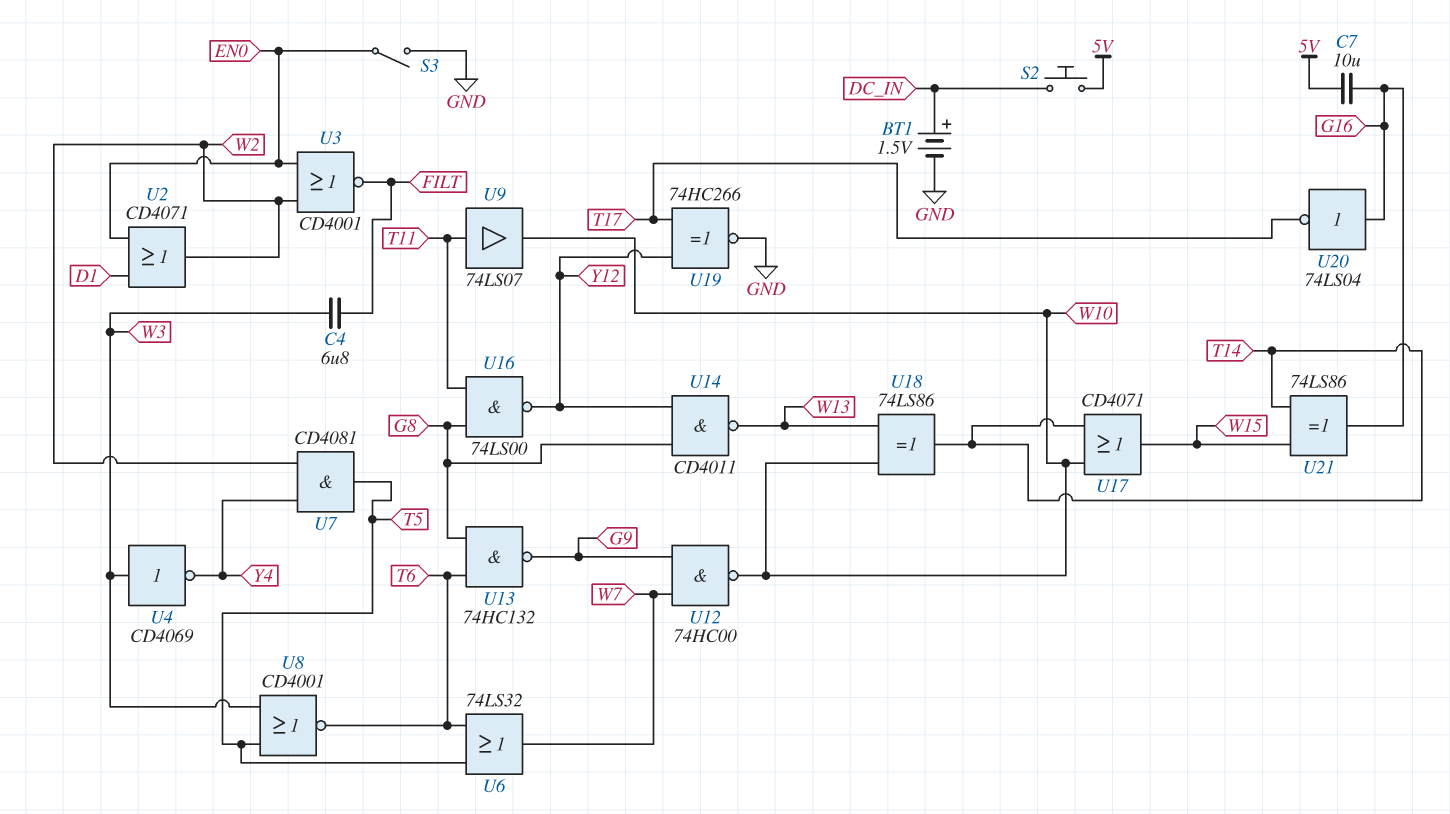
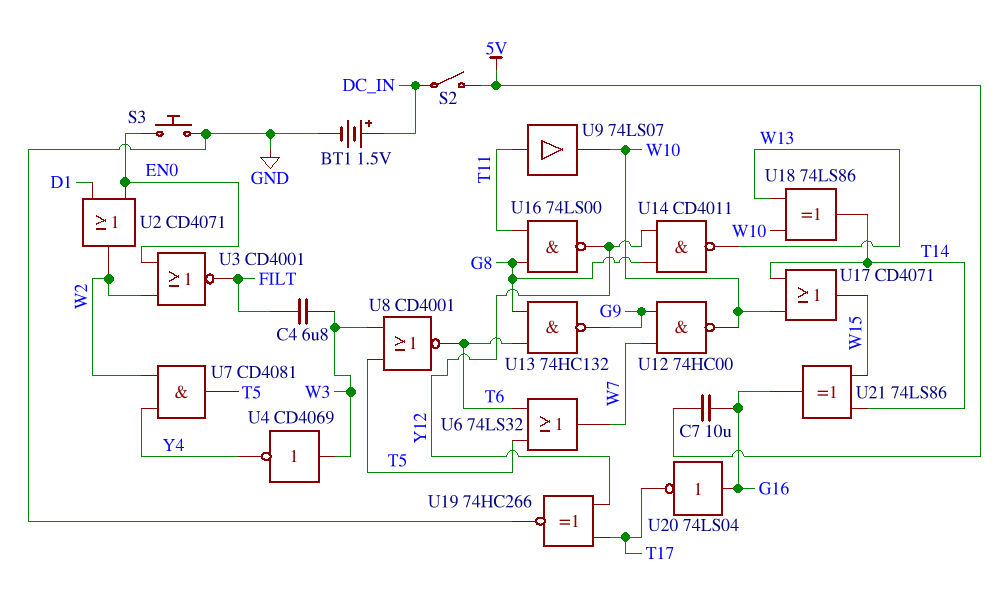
S2: button (5V, DC_IN) -> switch (5V, DC_IN)
S3: switch (EN0, GND) -> button (EN0, GND)

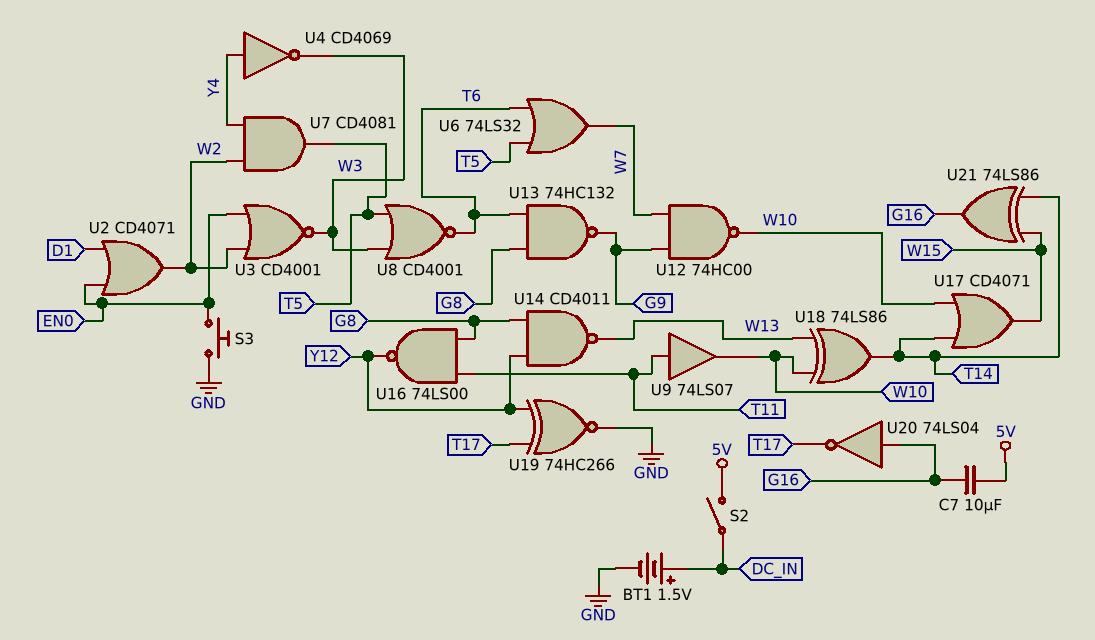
C4: 6.8uF (FILT, W3) -> none
U3: NOR CD4001 (in EN0, in W2, out FILT) -> NOR CD4001 (in EN0, in W2, out W3)
U4: NOT CD4069 (in W3, out Y4) -> NOT CD4069 (in Y4, out W3)

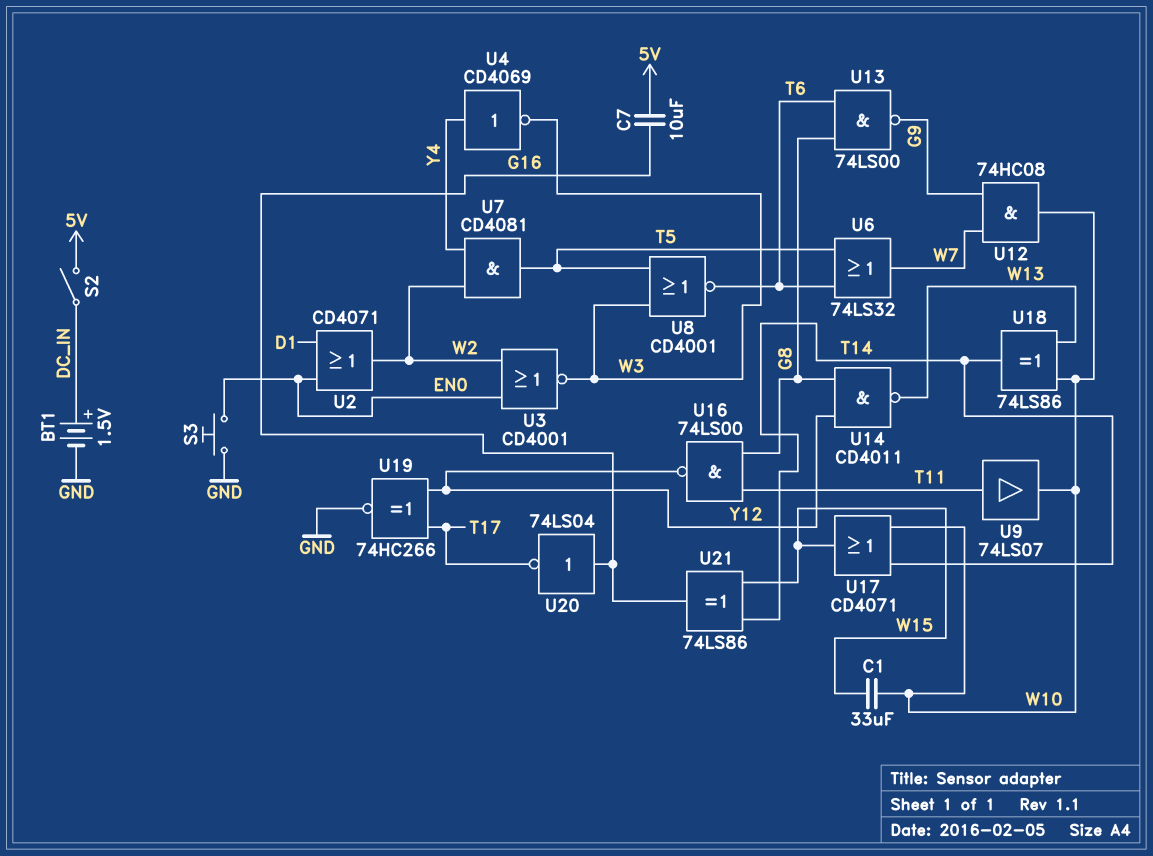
C1: none -> 33uF (W10, W15)
U12: NAND 74HC00 (in G9, in W7, out W10) -> AND 74HC08 (in G9, in W7, out W10)
U13: NAND 74HC132 (in G8, in T6, out G9) -> NAND 74LS00 (in G8, in T6, out G9)

